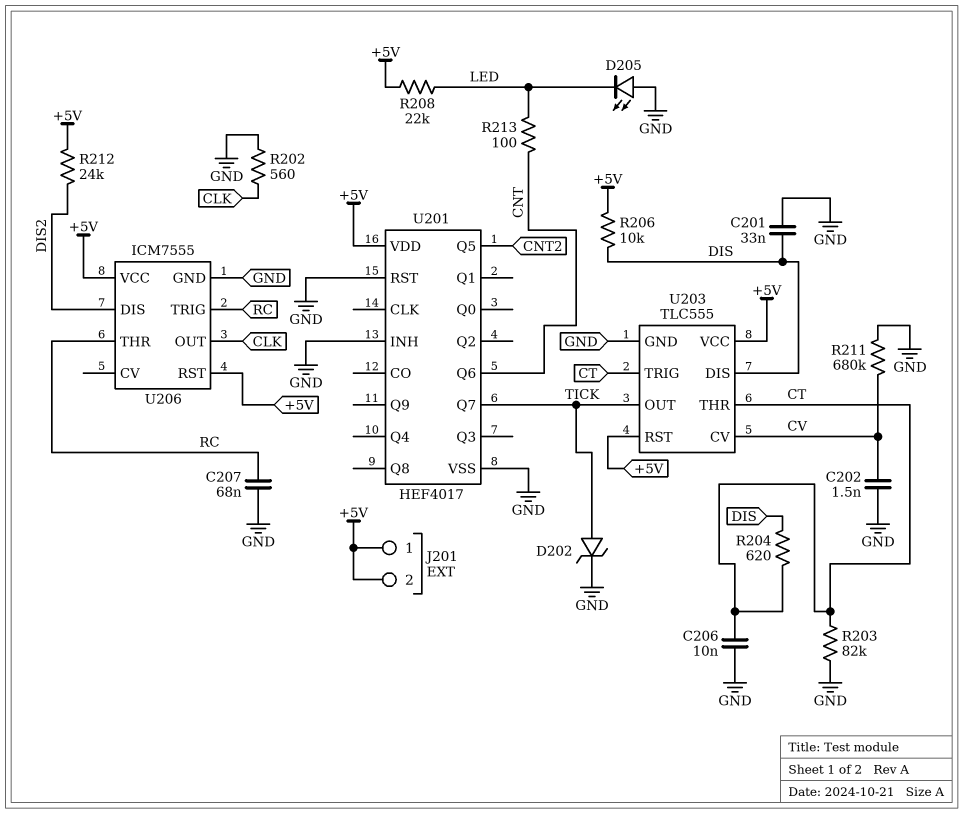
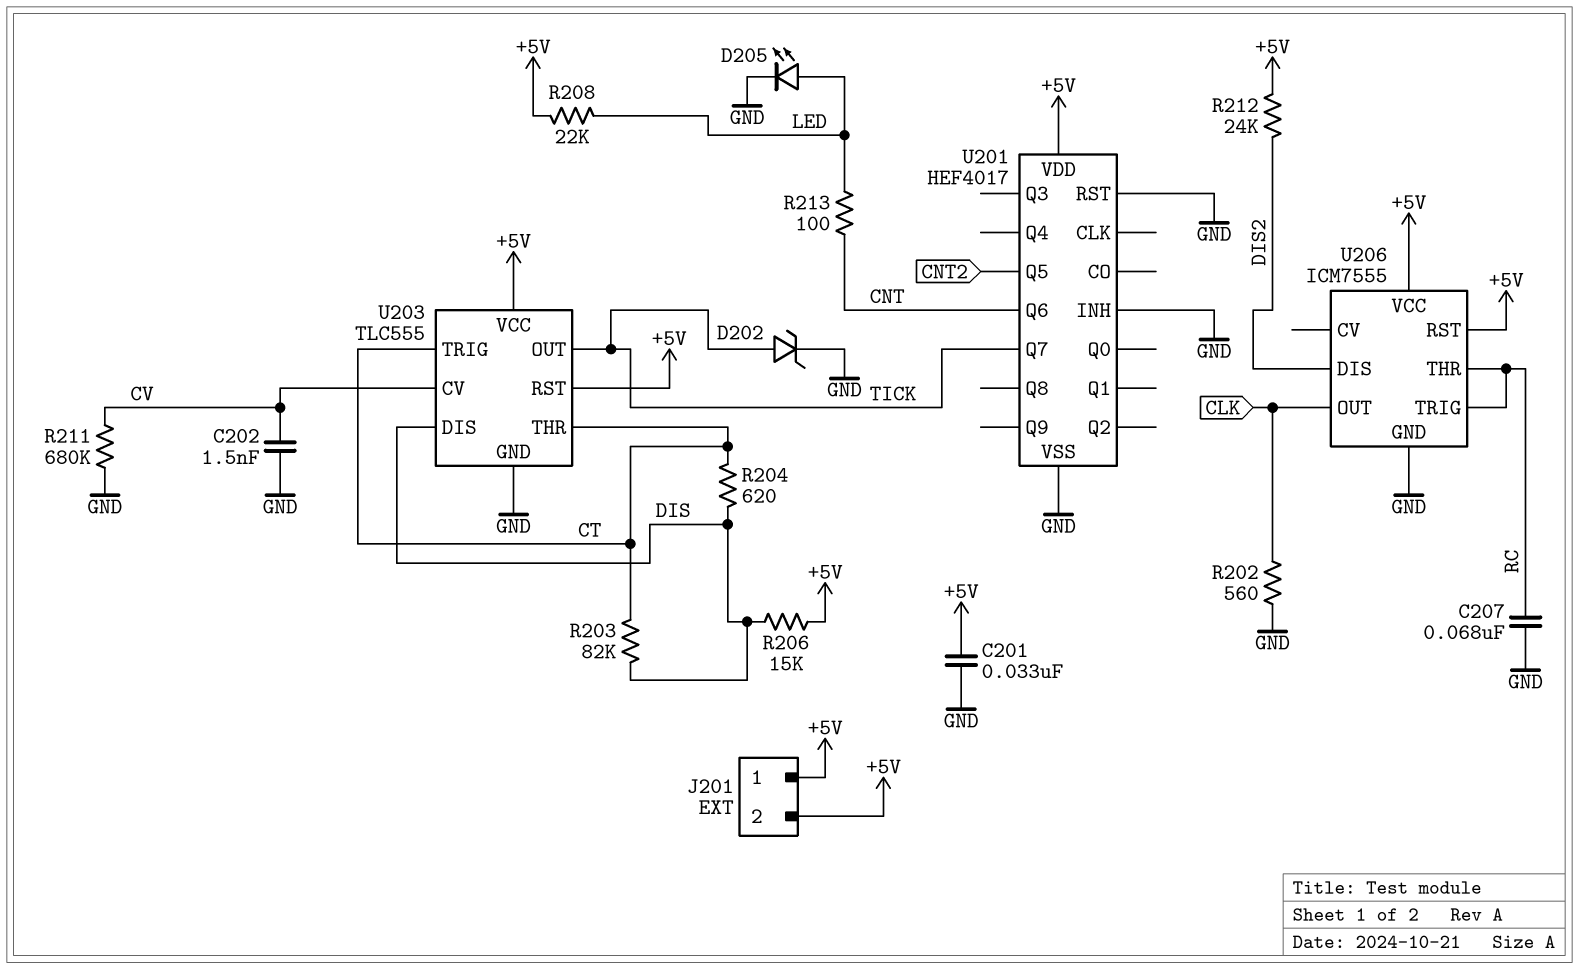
C201: 33nF (DIS, GND) -> 33nF (+5V, GND)
C206: 10nF (CT, GND) -> none
D205: LED (A GND, K LED) -> LED (A LED, K GND)
R203: 82k (CT, GND) -> 82k (CT, DIS)
R206: 10k (+5V, DIS) -> 15k (+5V, DIS)

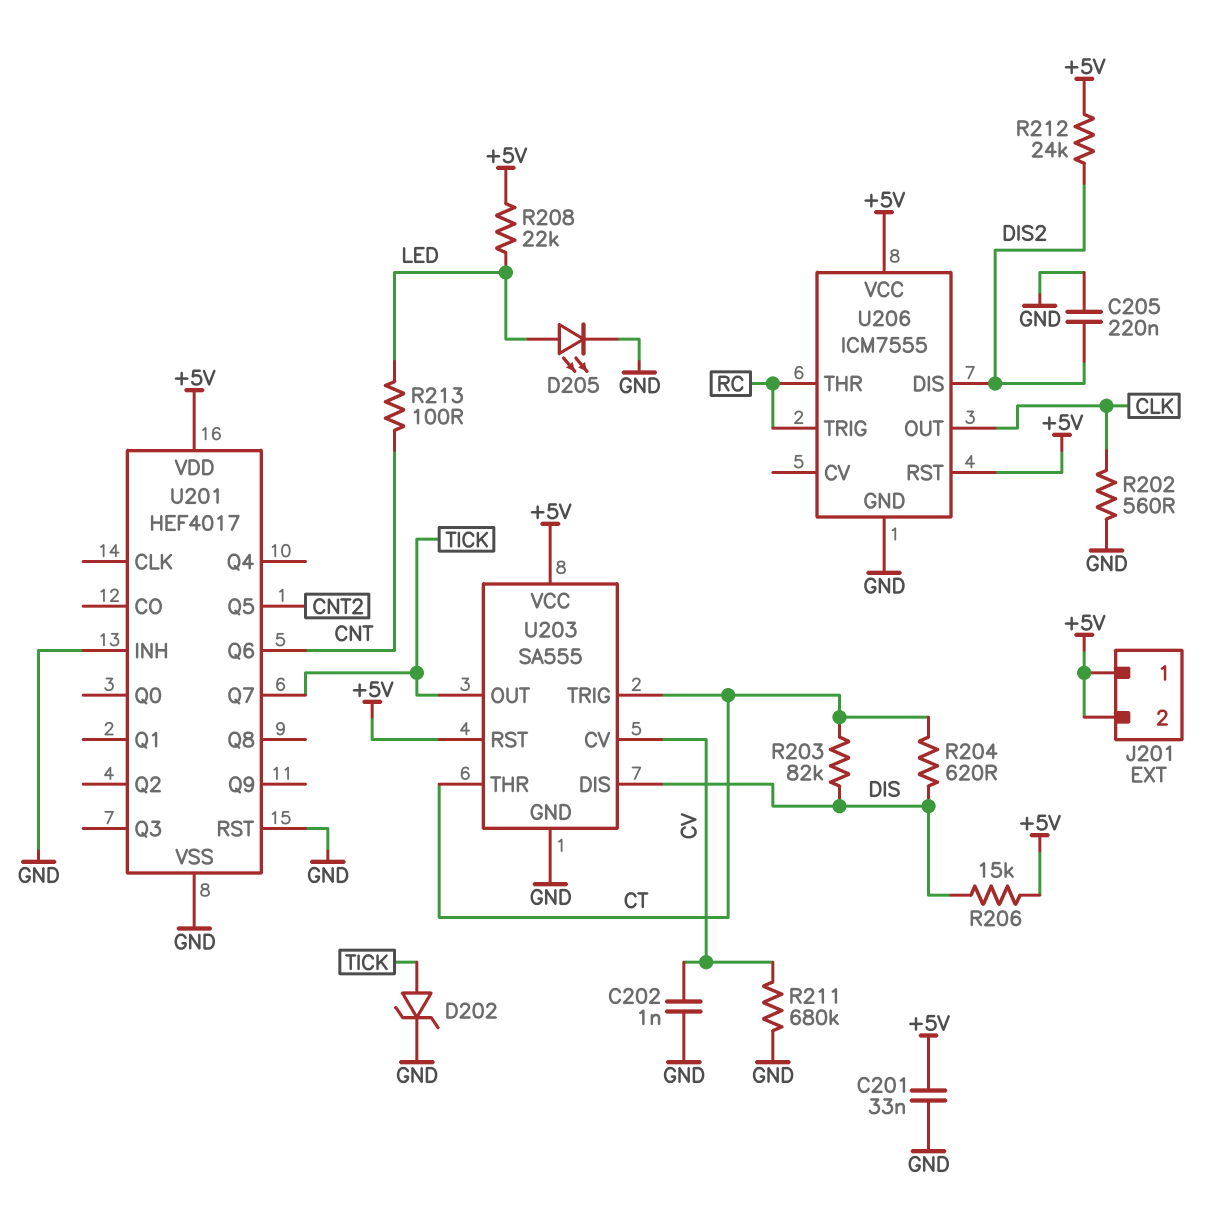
C202: 1.5nF (CV, GND) -> 1nF (CV, GND)
C205: none -> 220nF (DIS2, GND)
C207: 68nF (GND, RC) -> none
U203: TLC555 -> SA555

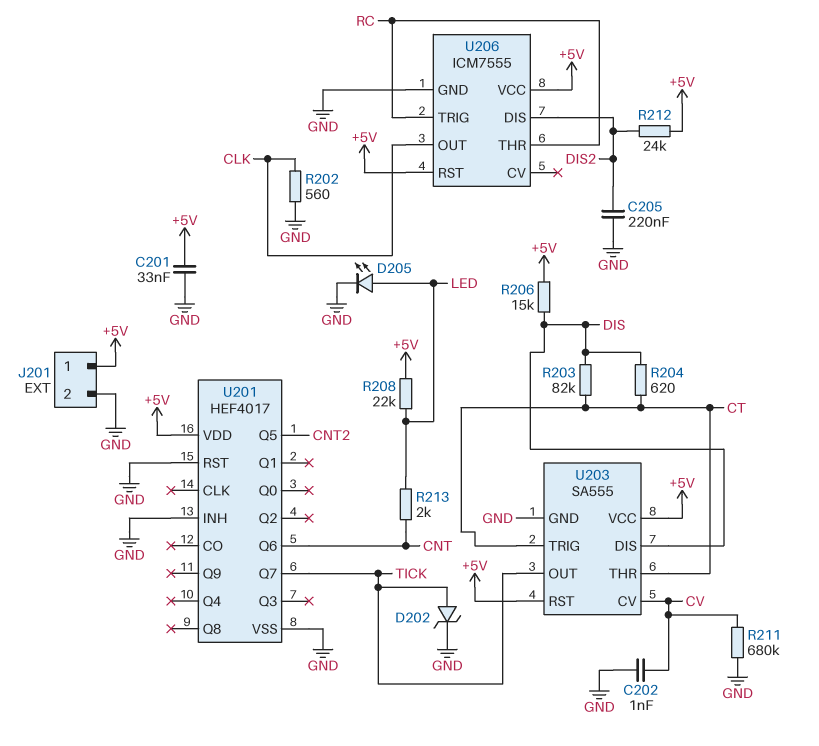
J201 pin 2: +5V -> GND
R213: 100 (CNT, LED) -> 2k (CNT, LED)

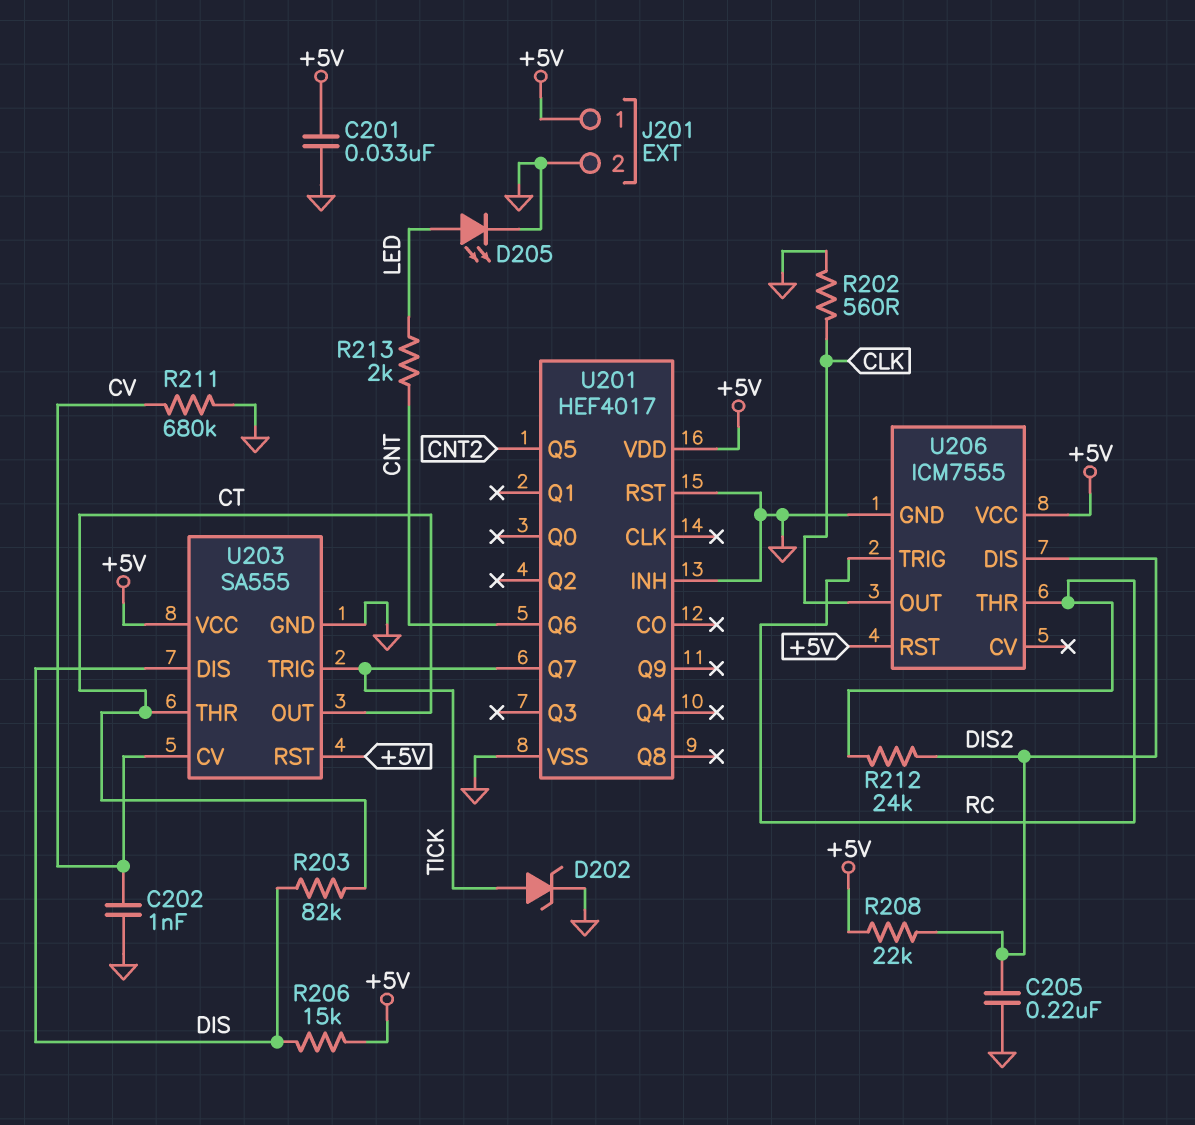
R204: 620 (CT, DIS) -> none
R208: 22k (+5V, LED) -> 22k (+5V, DIS2)
R212: 24k (+5V, DIS2) -> 24k (DIS2, RC)
U203 pin OUT: TICK -> CT
U203 pin TRIG: CT -> TICK

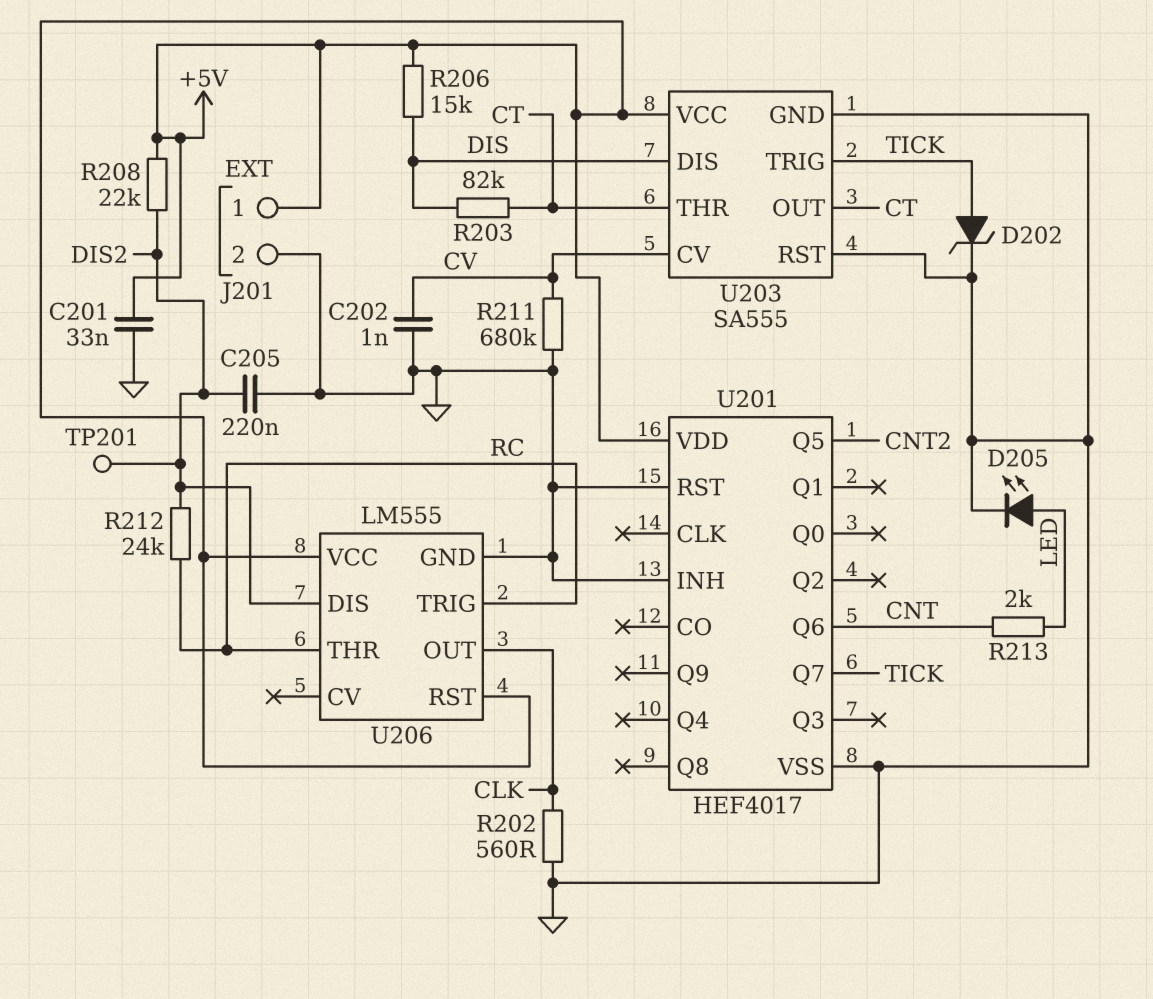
TP201: none -> test point (DIS2)
U203 pin RST: +5V -> GND
U206: ICM7555 -> LM555

